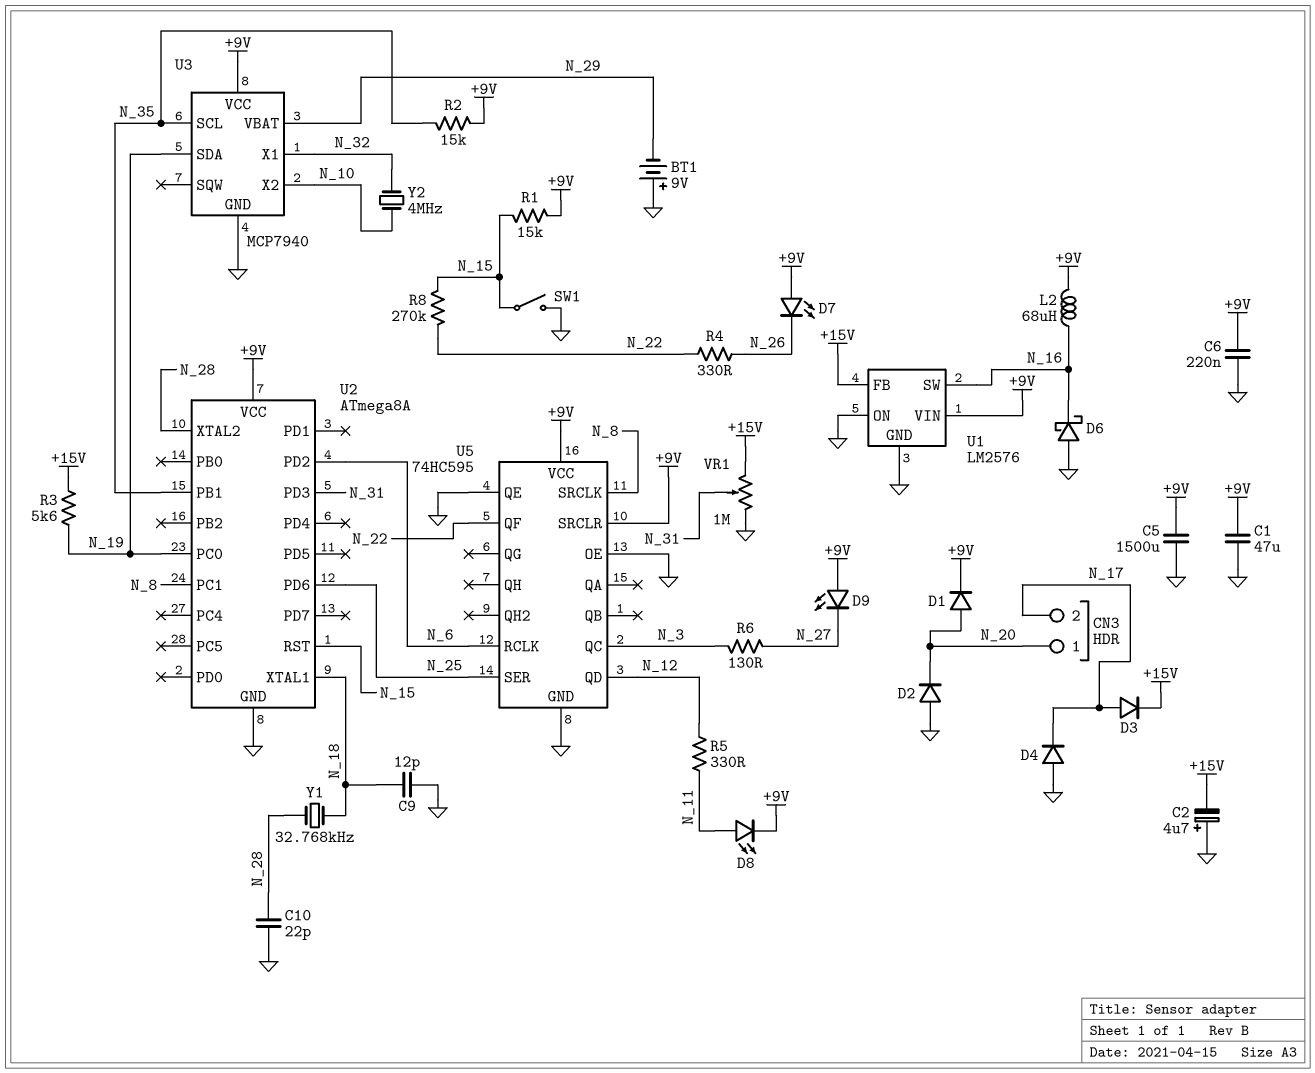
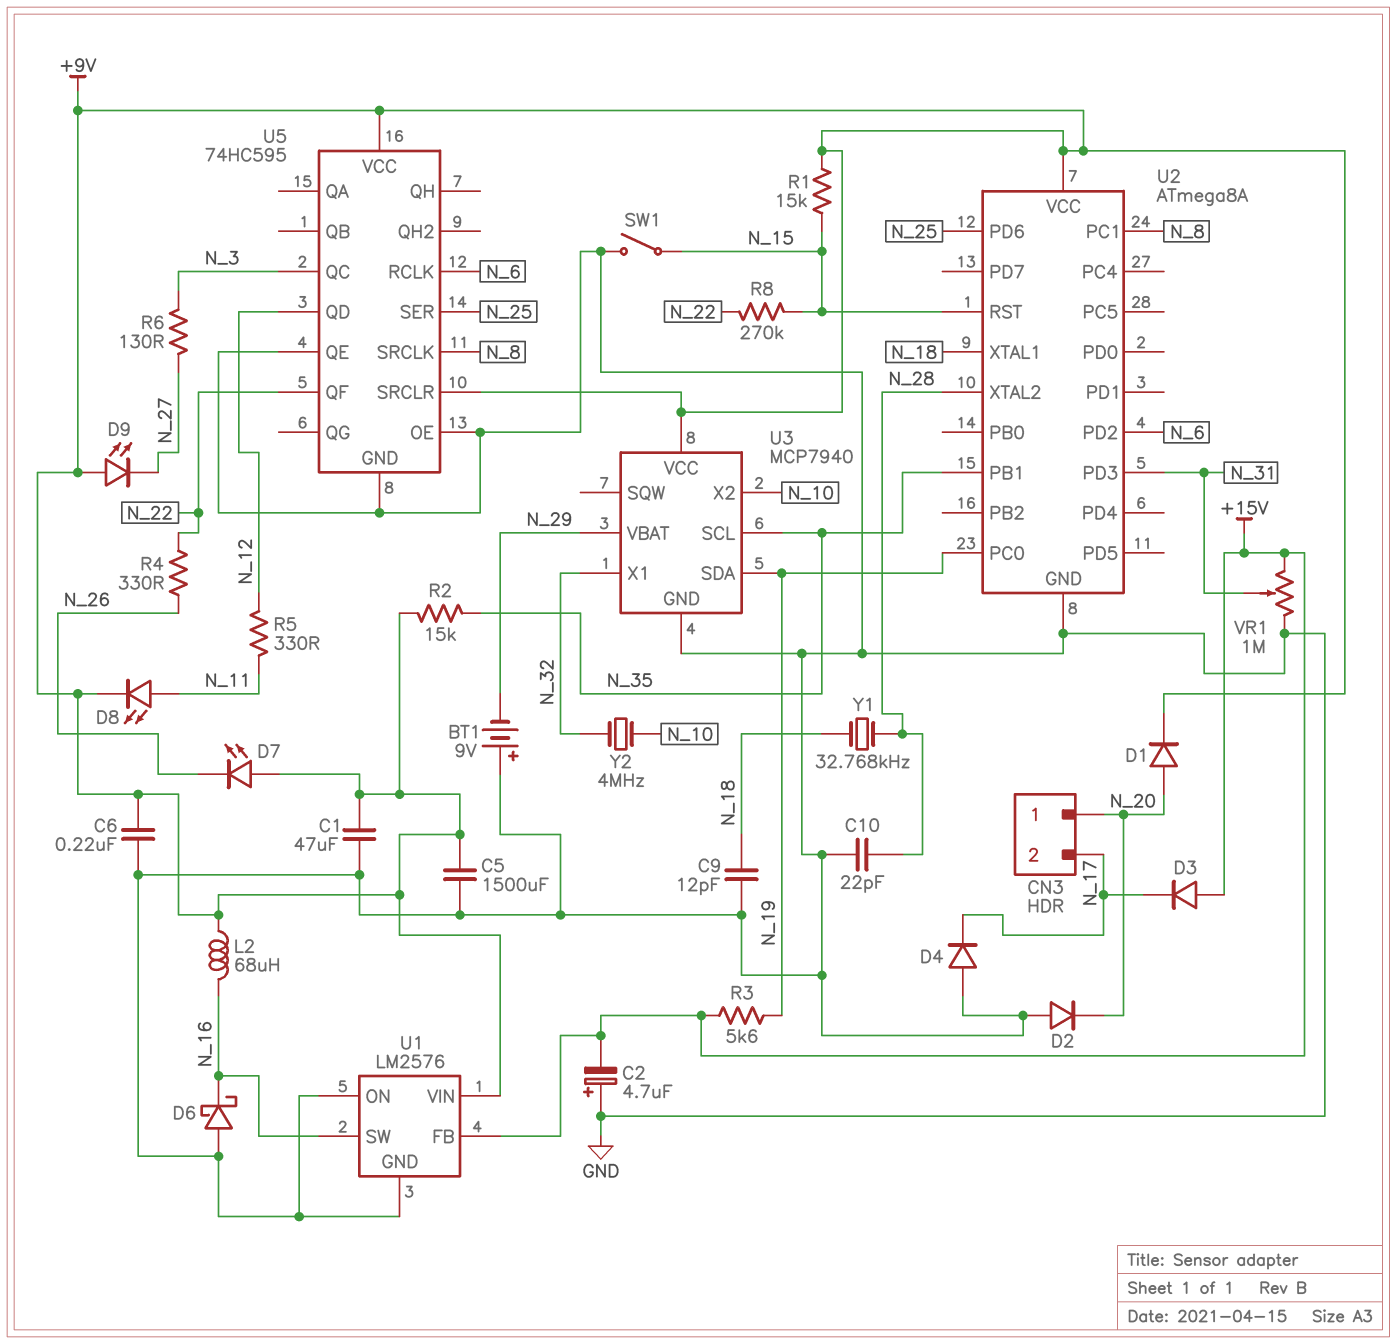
D3: diode (A N_17, K +15V) -> diode (A +15V, K N_17)

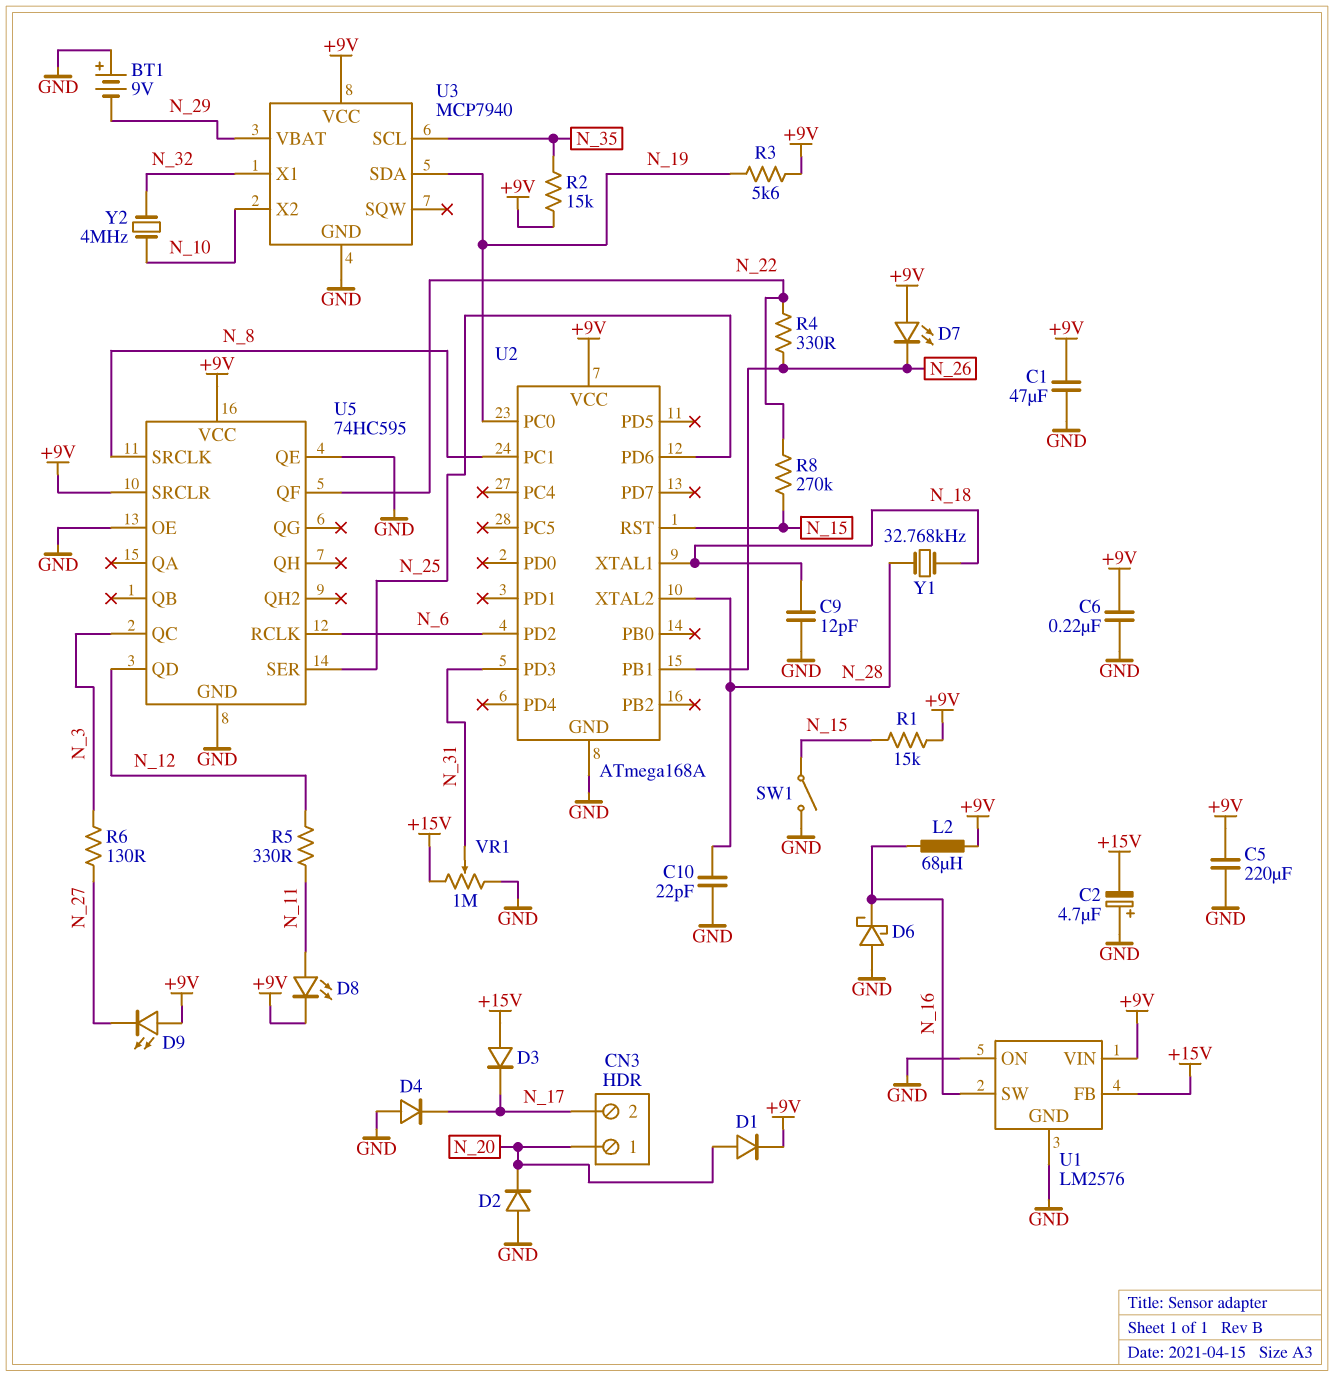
C5: 1500uF (+9V, GND) -> 220uF (+9V, GND)
R3: 5.6k (+15V, N_19) -> 5.6k (+9V, N_19)
U2: ATmega8A -> ATmega168A
U2 pin PB1: N_35 -> N_26

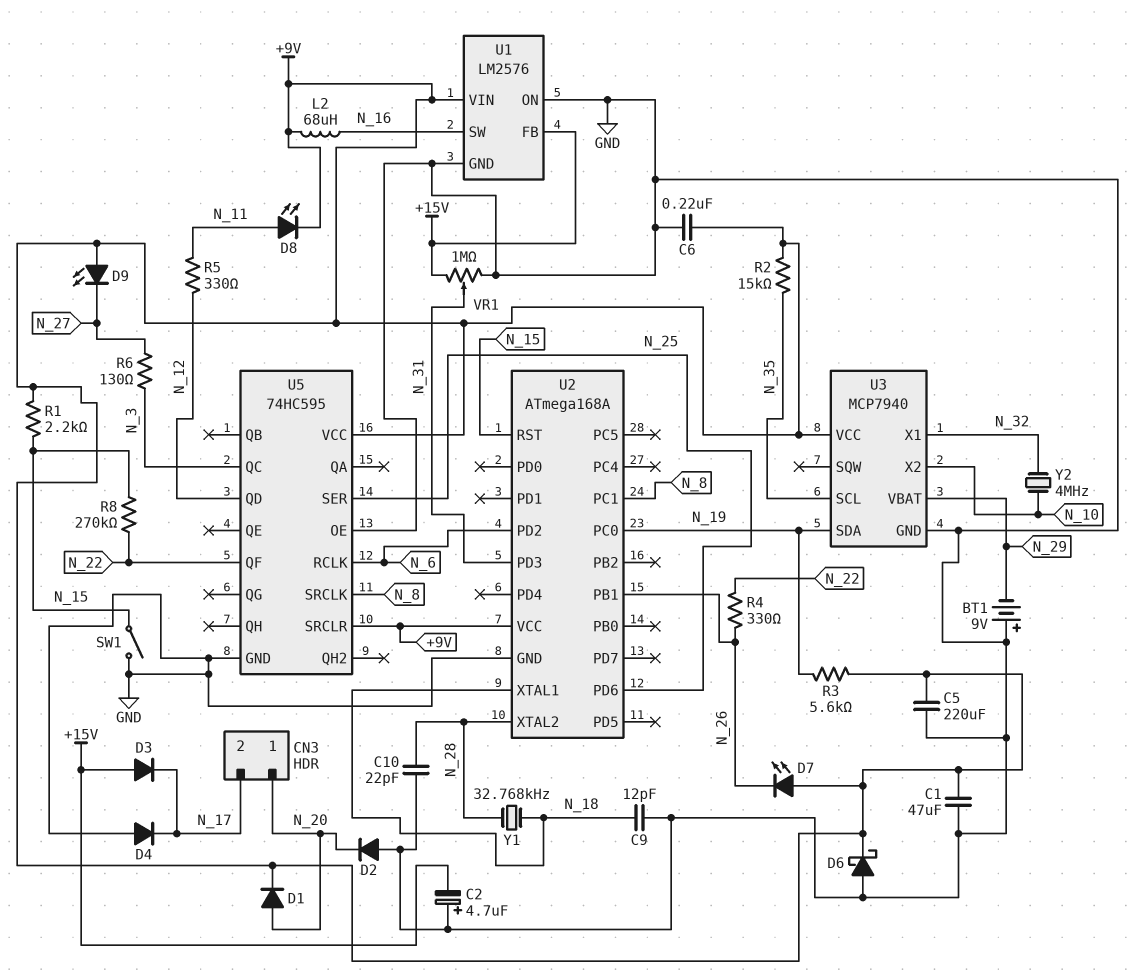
D6: schottky (A GND, K N_16) -> schottky (A GND, K +9V)
R1: 15k (+9V, N_15) -> 2.2k (+9V, N_15)
U5 pin QE: GND -> none

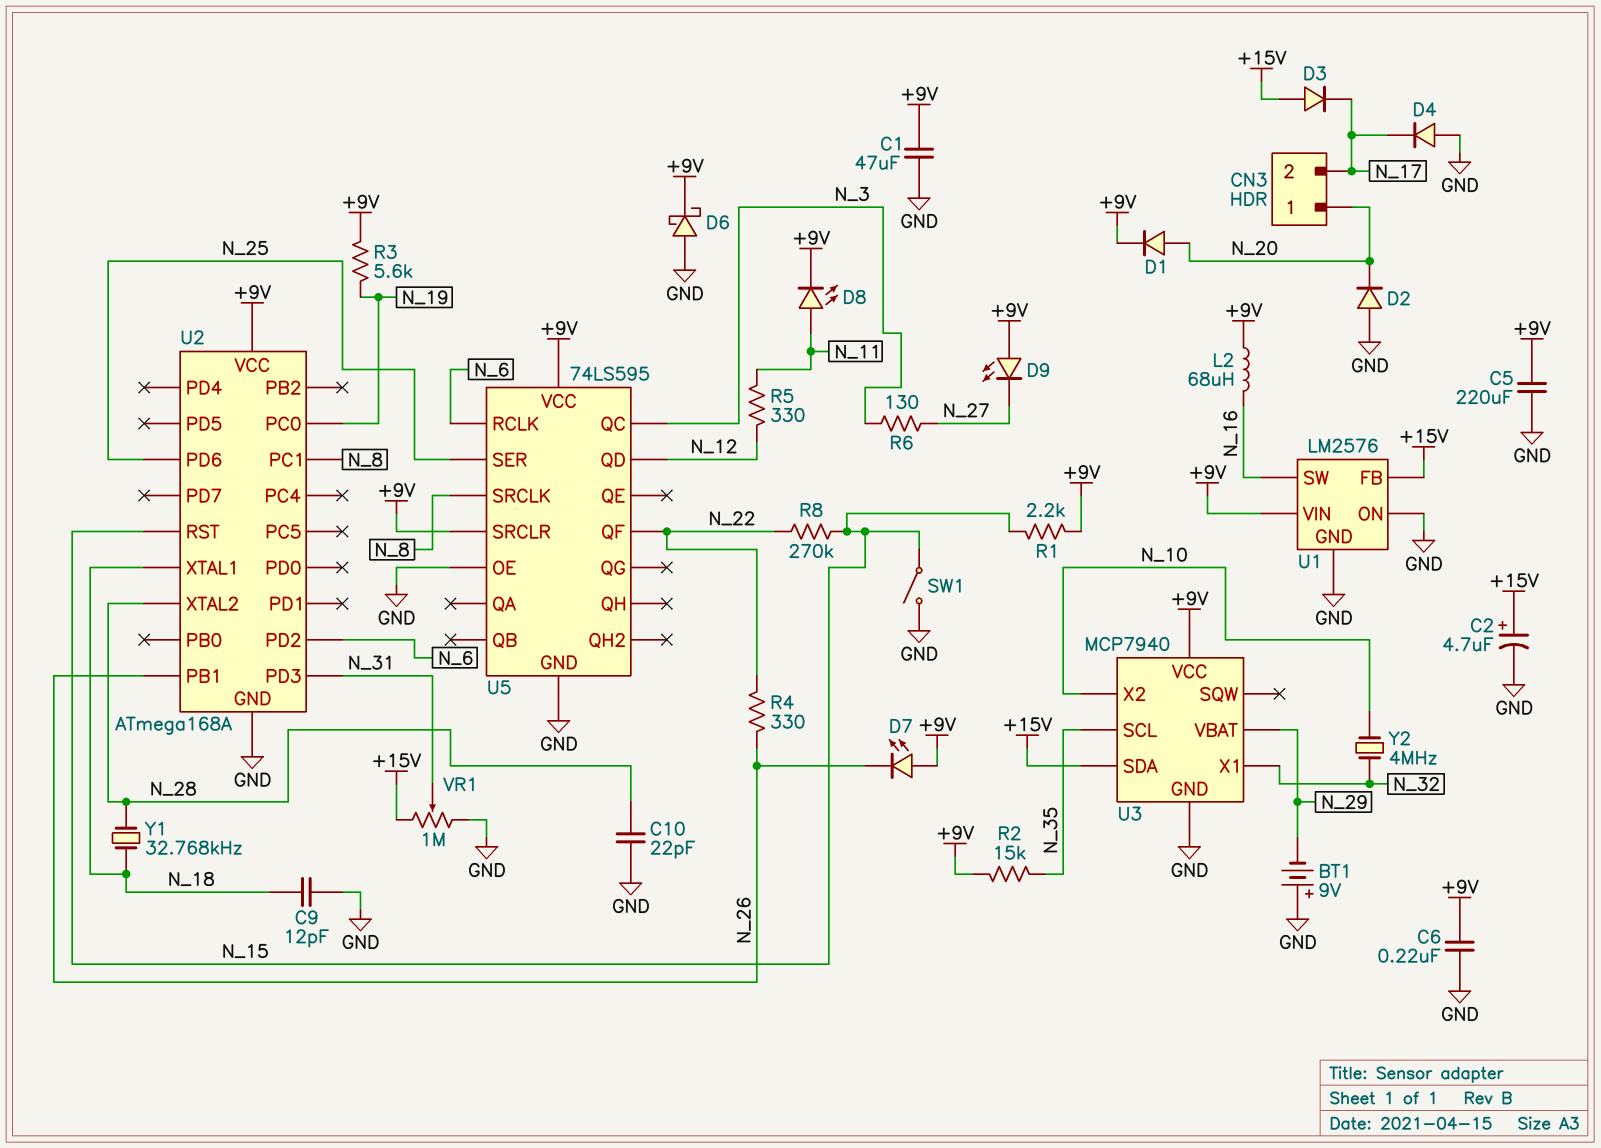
C2: 4.7uF (plus GND, minus +15V) -> 4.7uF (plus +15V, minus GND)
U3 pin SDA: N_19 -> +15V
U5: 74HC595 -> 74LS595

